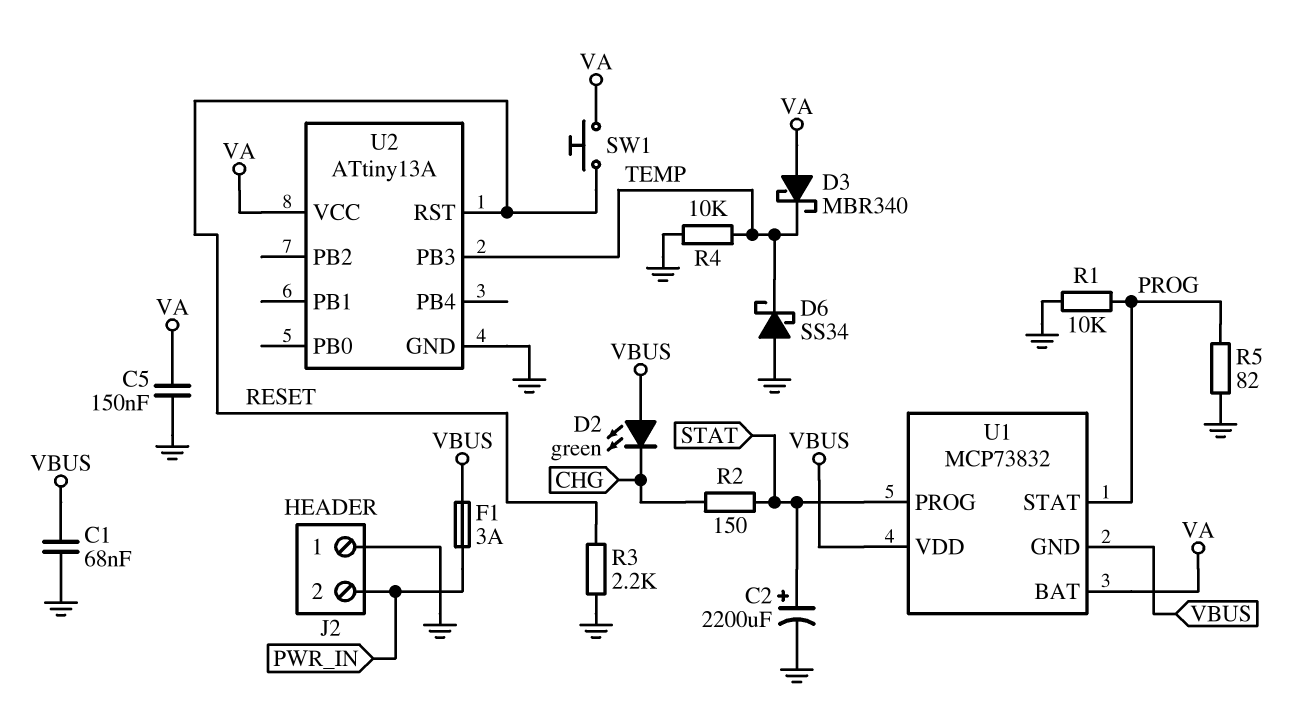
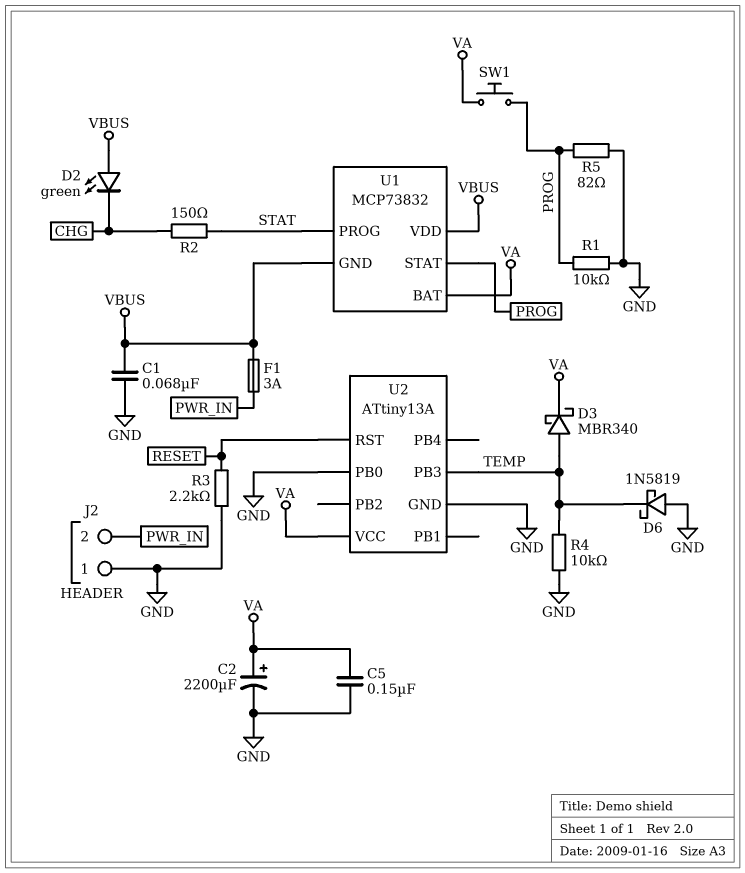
C2: 2200uF (plus STAT, minus GND) -> 2200uF (plus VA, minus GND)
D3: schottky MBR340 (A VA, K TEMP) -> schottky MBR340 (A TEMP, K VA)
D6: schottky SS34 (A GND, K TEMP) -> schottky 1N5819 (A GND, K TEMP)
SW1: button (RESET, VA) -> button (PROG, VA)
U2 pin PB0: none -> GND

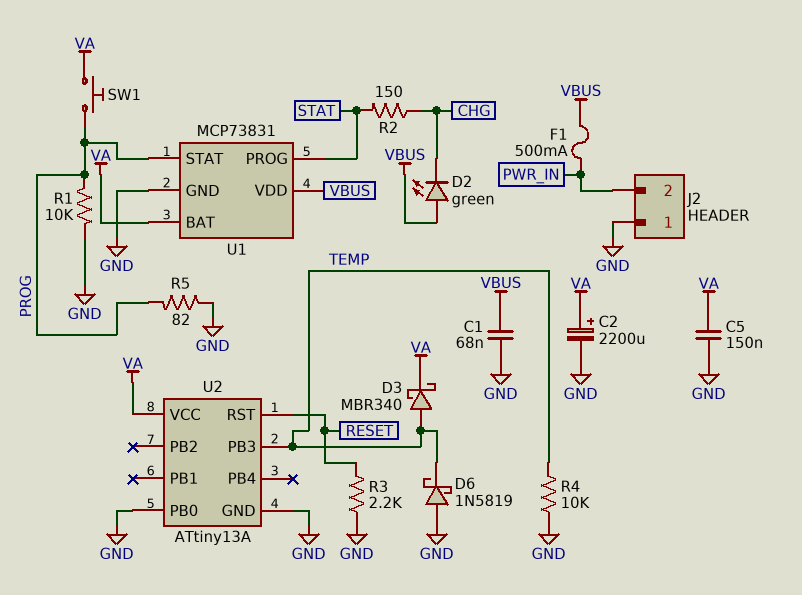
F1: 3A (PWR_IN, VBUS) -> 500mA (PWR_IN, VBUS)
U1: MCP73832 -> MCP73831
U1 pin GND: VBUS -> GND

